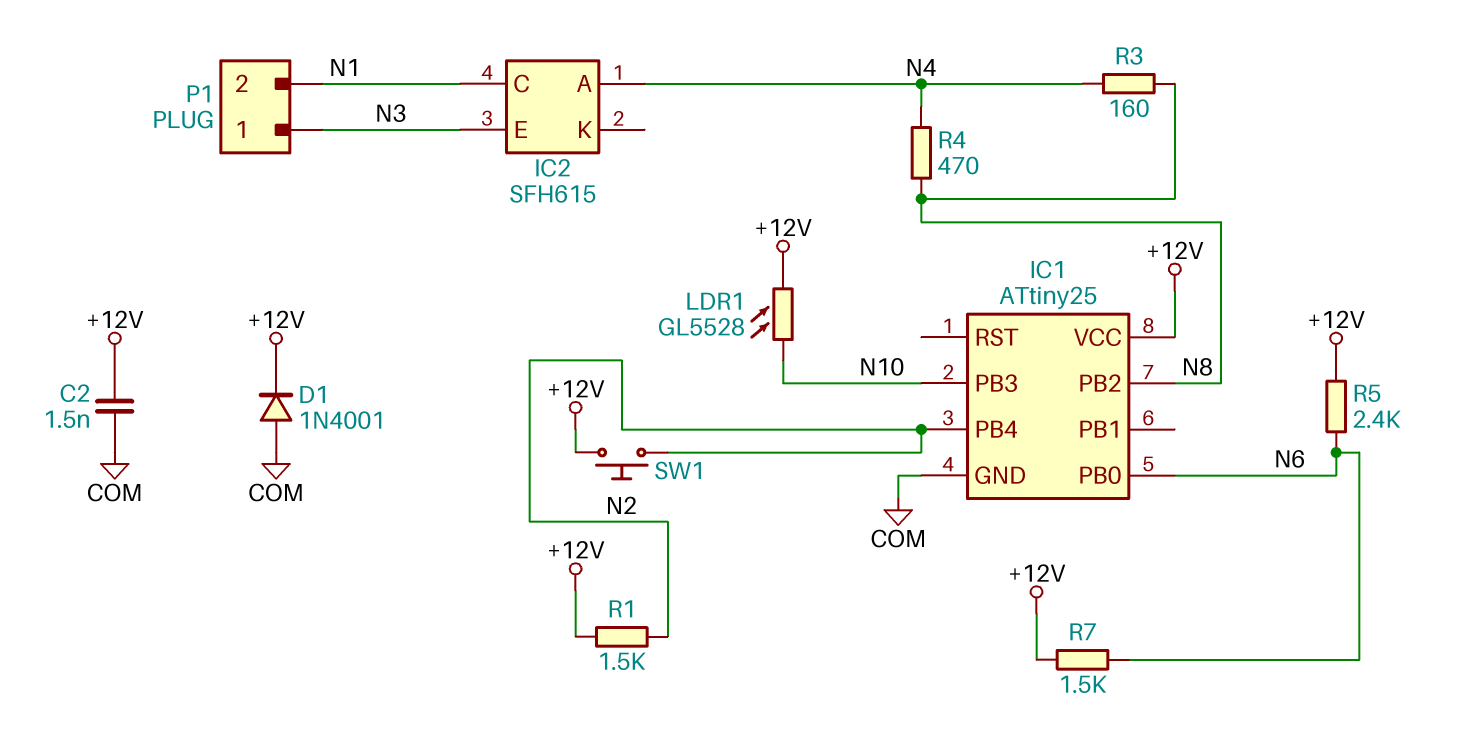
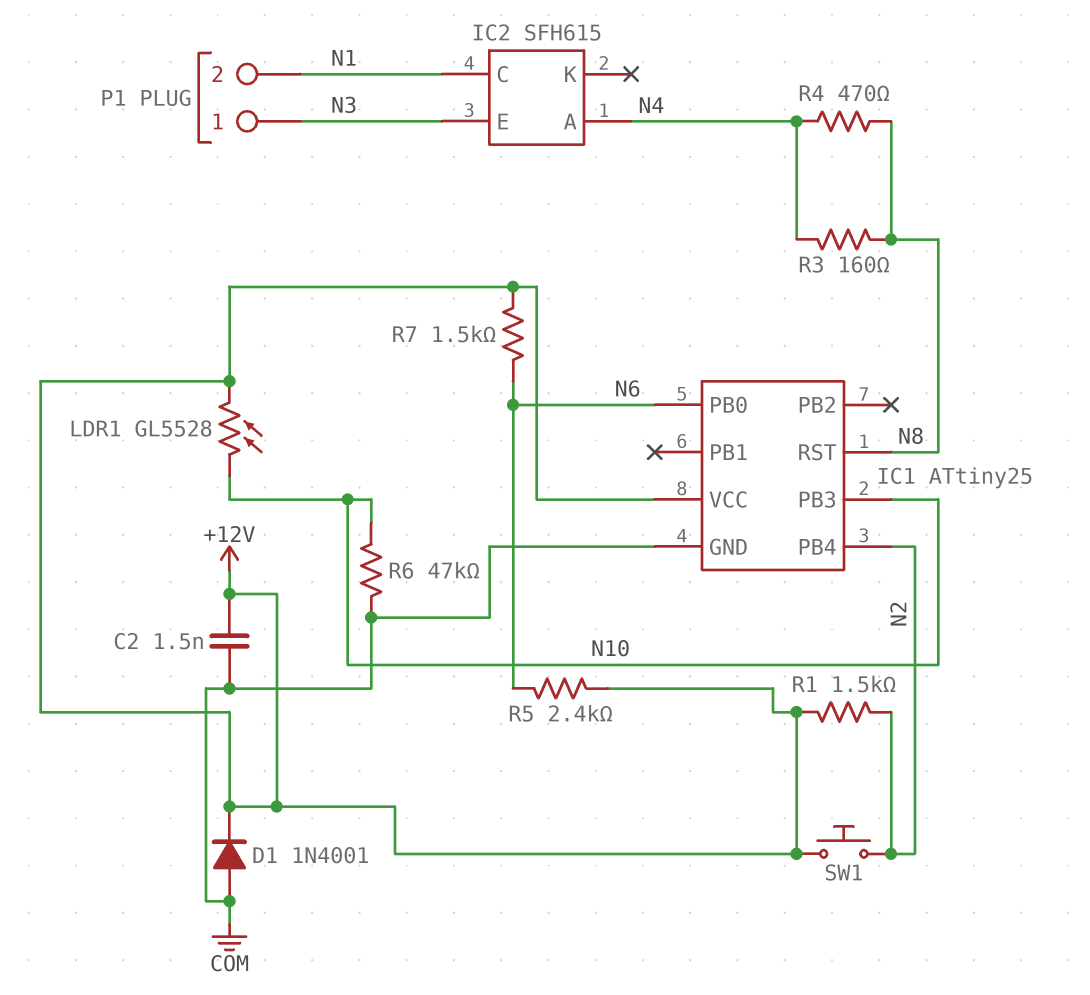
IC1 pin PB2: N8 -> none
IC1 pin RST: none -> N8
R6: none -> 47k (COM, N10)

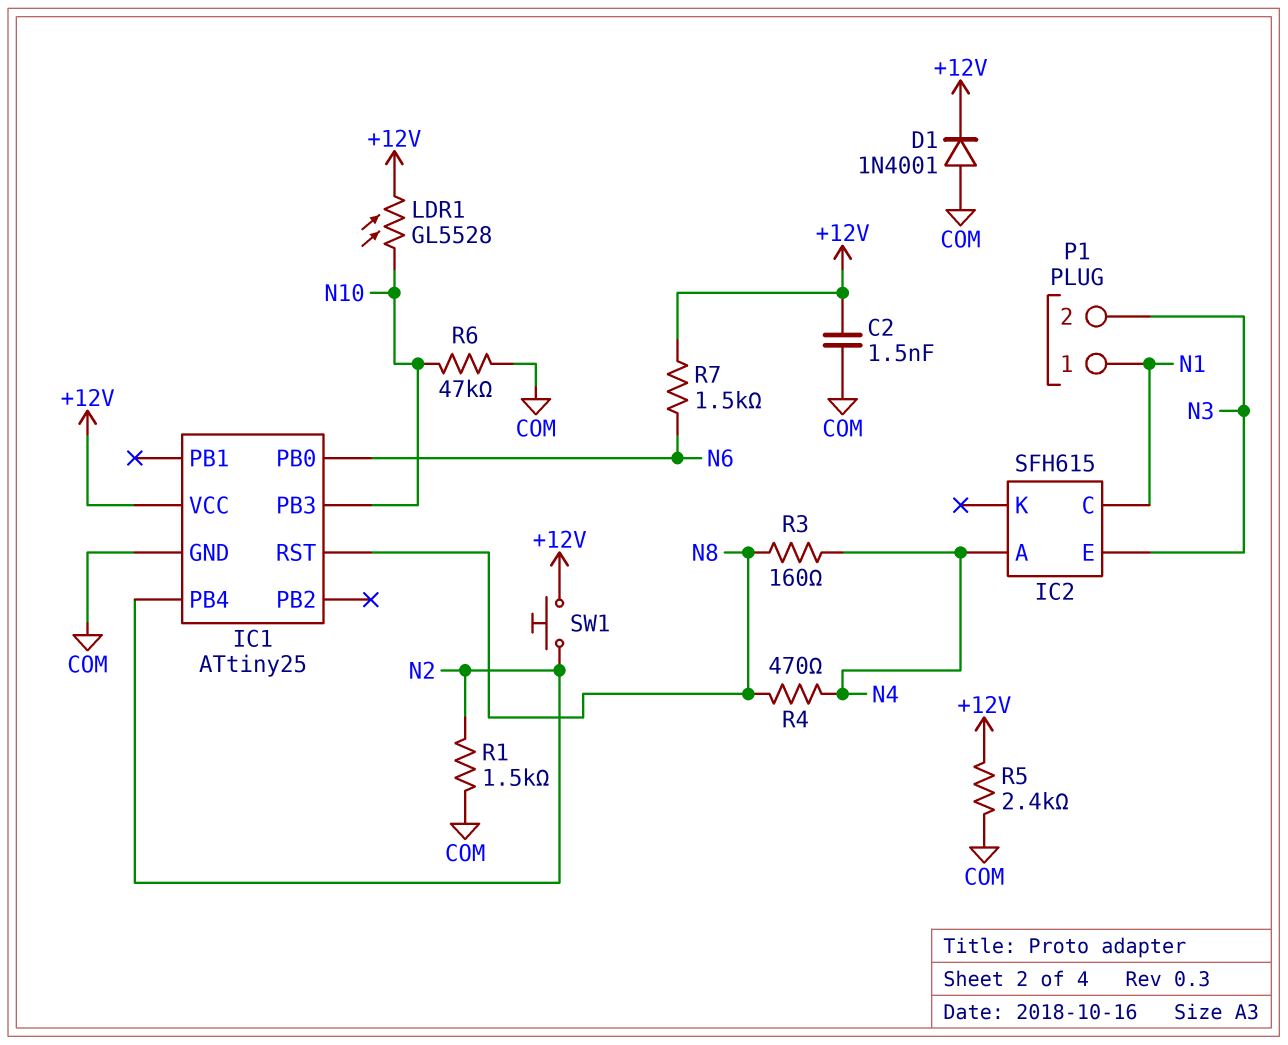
P1 pin 1: N3 -> N1
P1 pin 2: N1 -> N3
R1: 1.5k (+12V, N2) -> 1.5k (COM, N2)
R5: 2.4k (+12V, N6) -> 2.4k (+12V, COM)

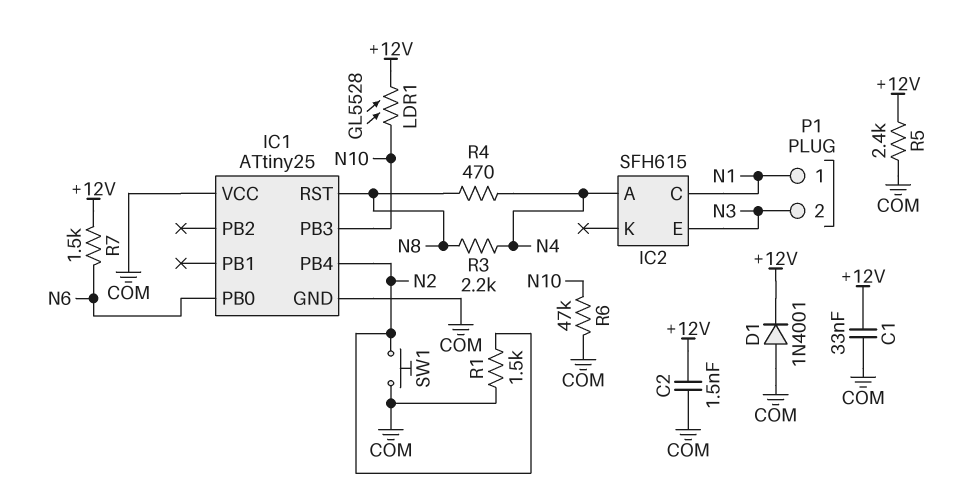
C1: none -> 33nF (+12V, COM)
IC1 pin VCC: +12V -> COM
R3: 160 (N4, N8) -> 2.2k (N4, N8)
SW1: button (+12V, N2) -> button (COM, N2)

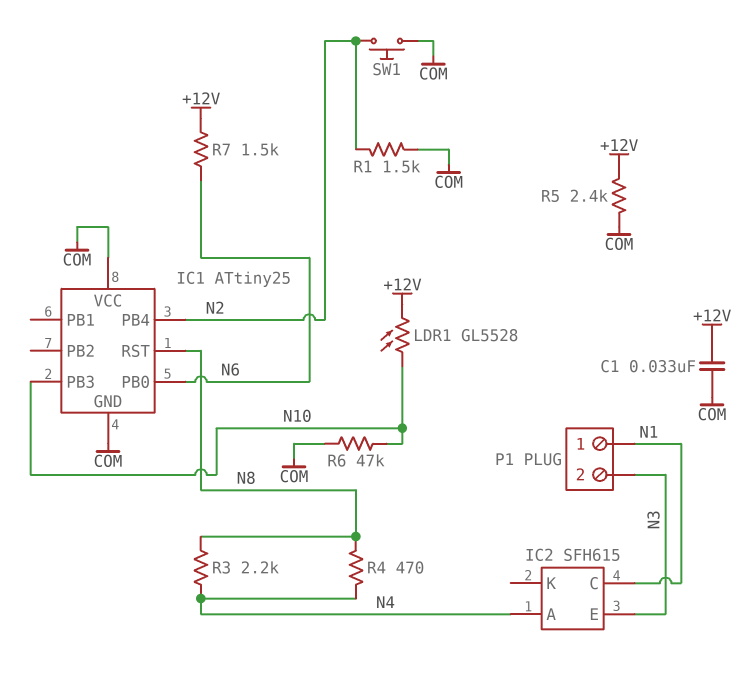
C2: 1.5nF (+12V, COM) -> none
D1: diode 1N4001 (A COM, K +12V) -> none

